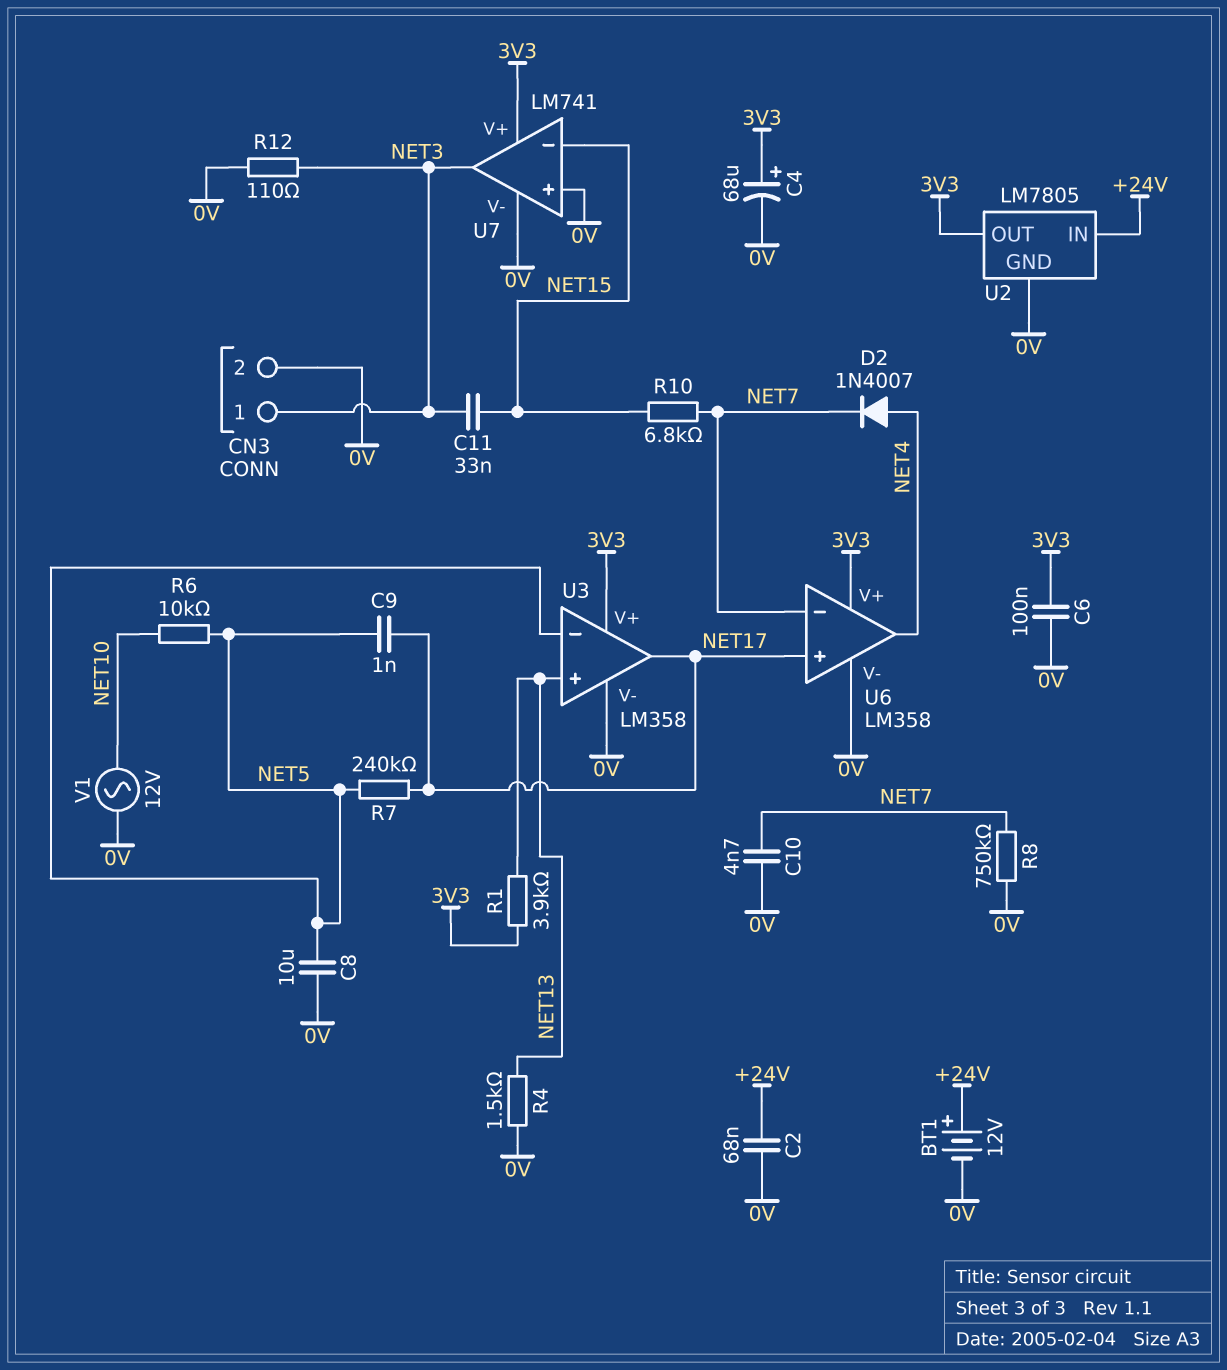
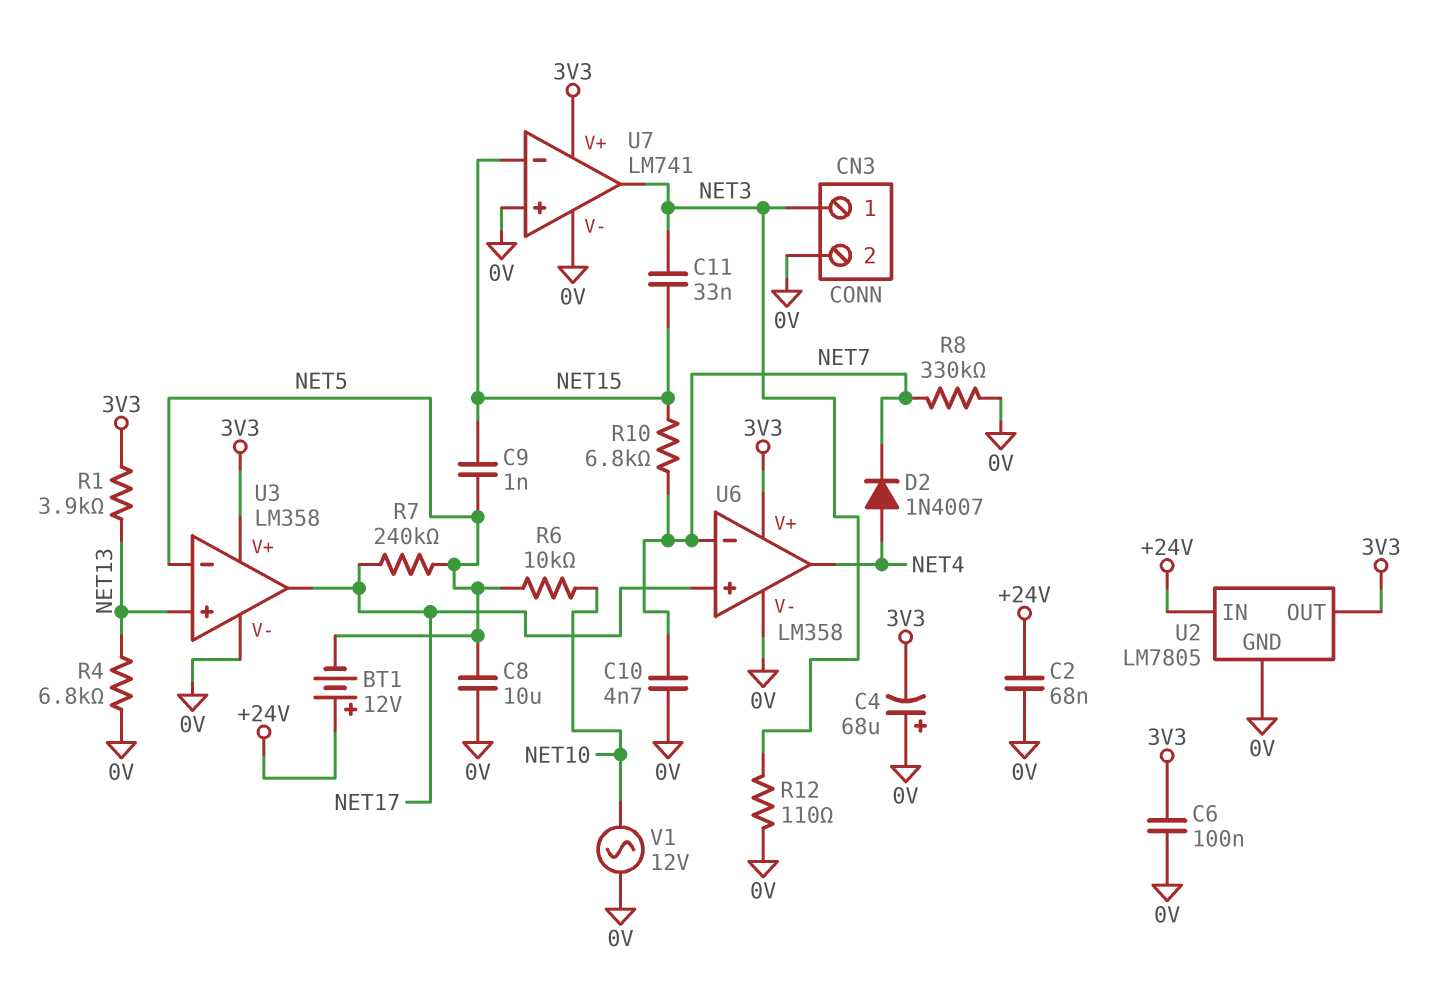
BT1: 12V (plus +24V, minus 0V) -> 12V (plus +24V, minus NET5)
C4: 68uF (plus 3V3, minus 0V) -> 68uF (plus 0V, minus 3V3)
C9: 1nF (NET5, NET17) -> 1nF (NET5, NET15)
R4: 1.5k (0V, NET13) -> 6.8k (0V, NET13)
R8: 750k (0V, NET7) -> 330k (0V, NET7)

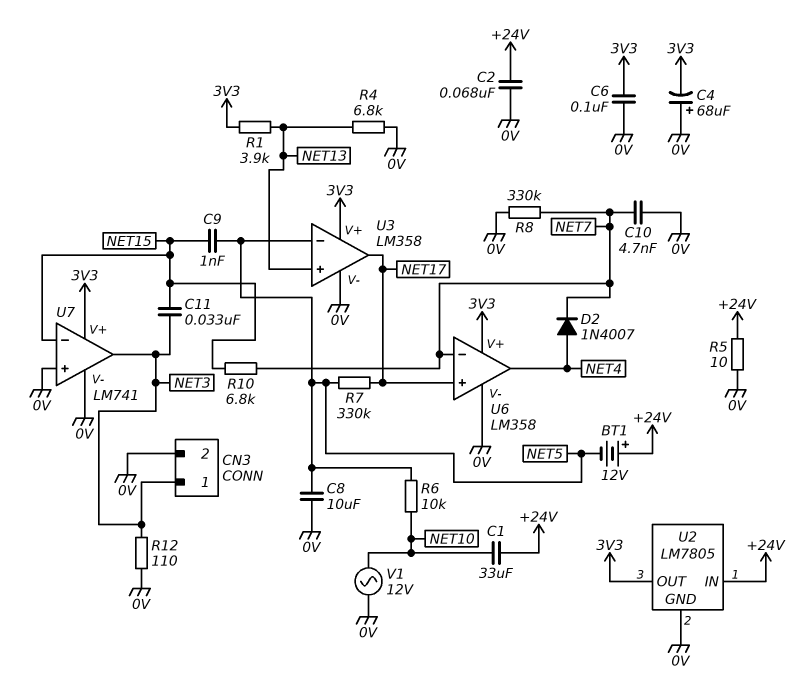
C1: none -> 33uF (+24V, NET10)
R5: none -> 10 (+24V, 0V)
R7: 240k (NET5, NET17) -> 330k (NET5, NET17)

